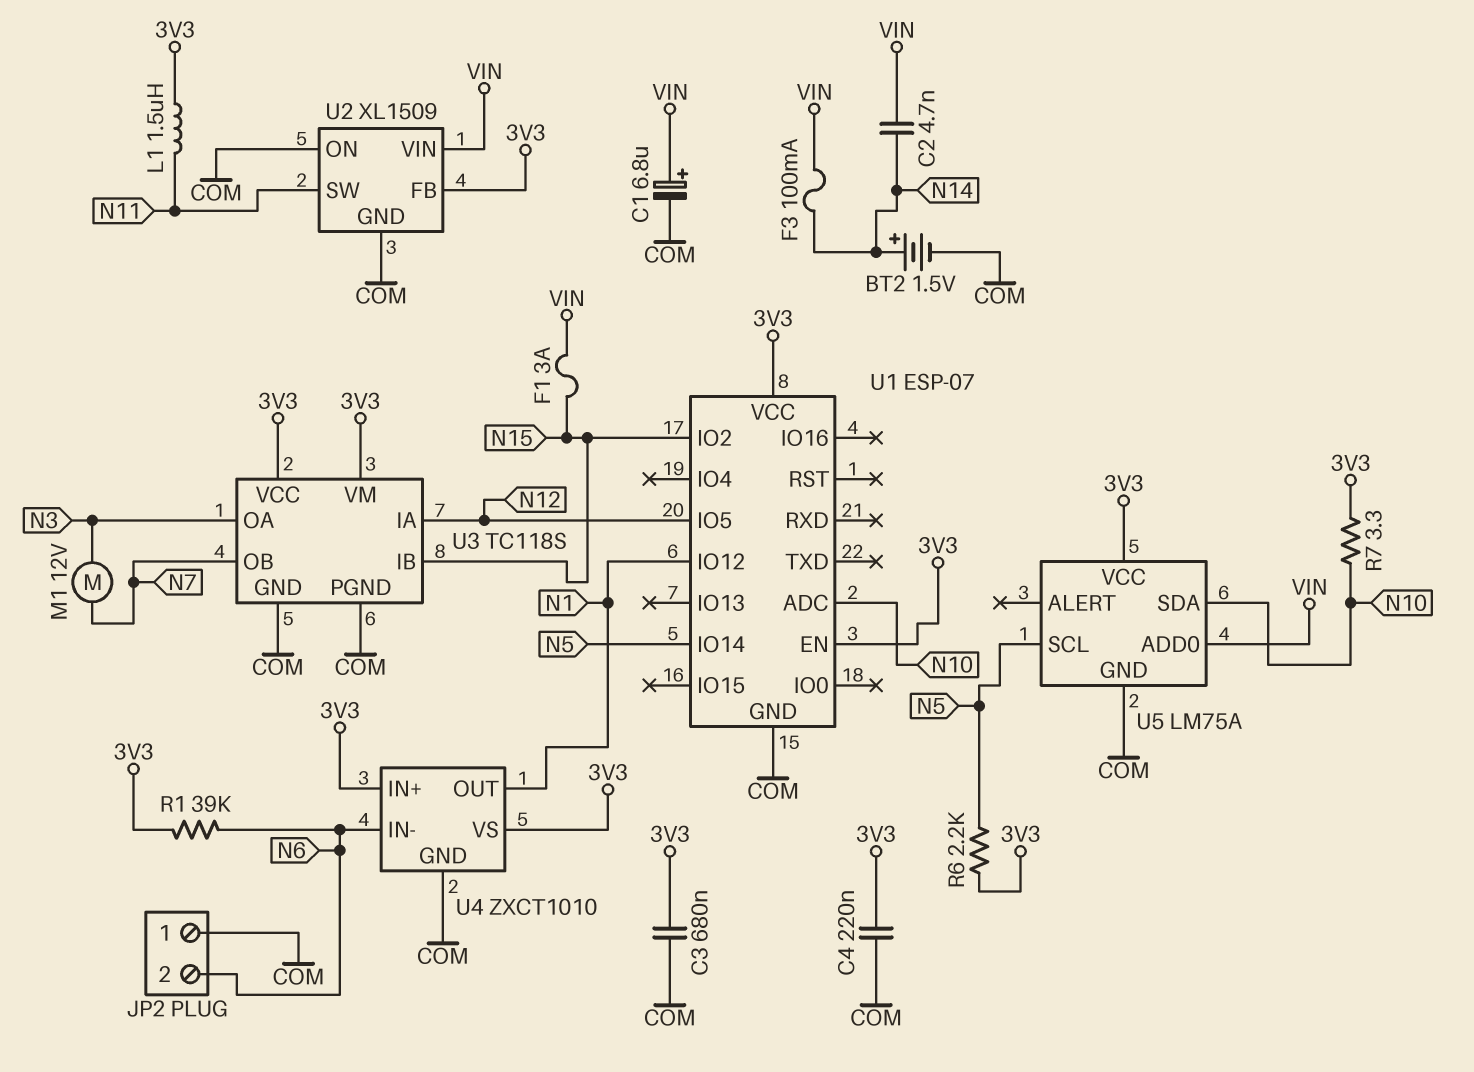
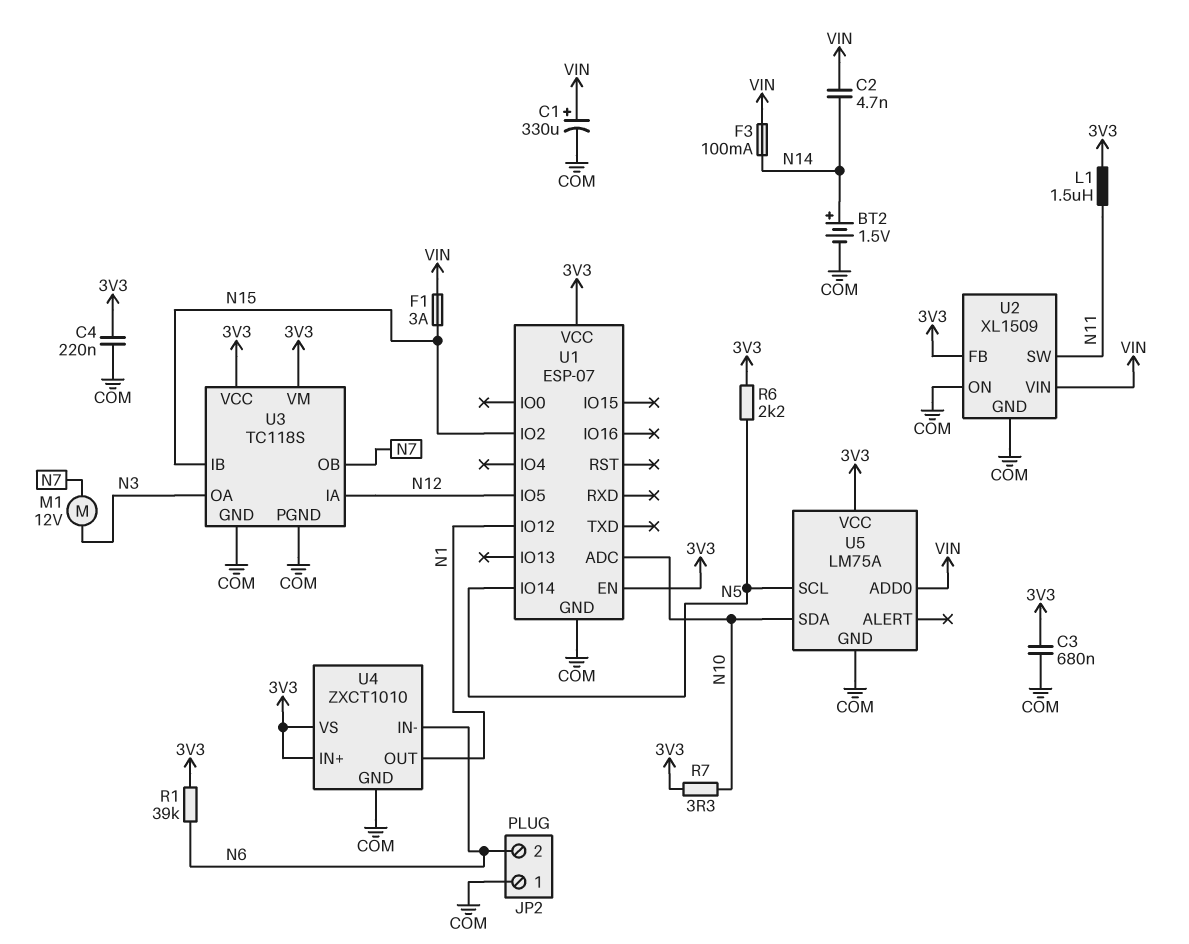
C1: 6.8uF (plus VIN, minus COM) -> 330uF (plus VIN, minus COM)

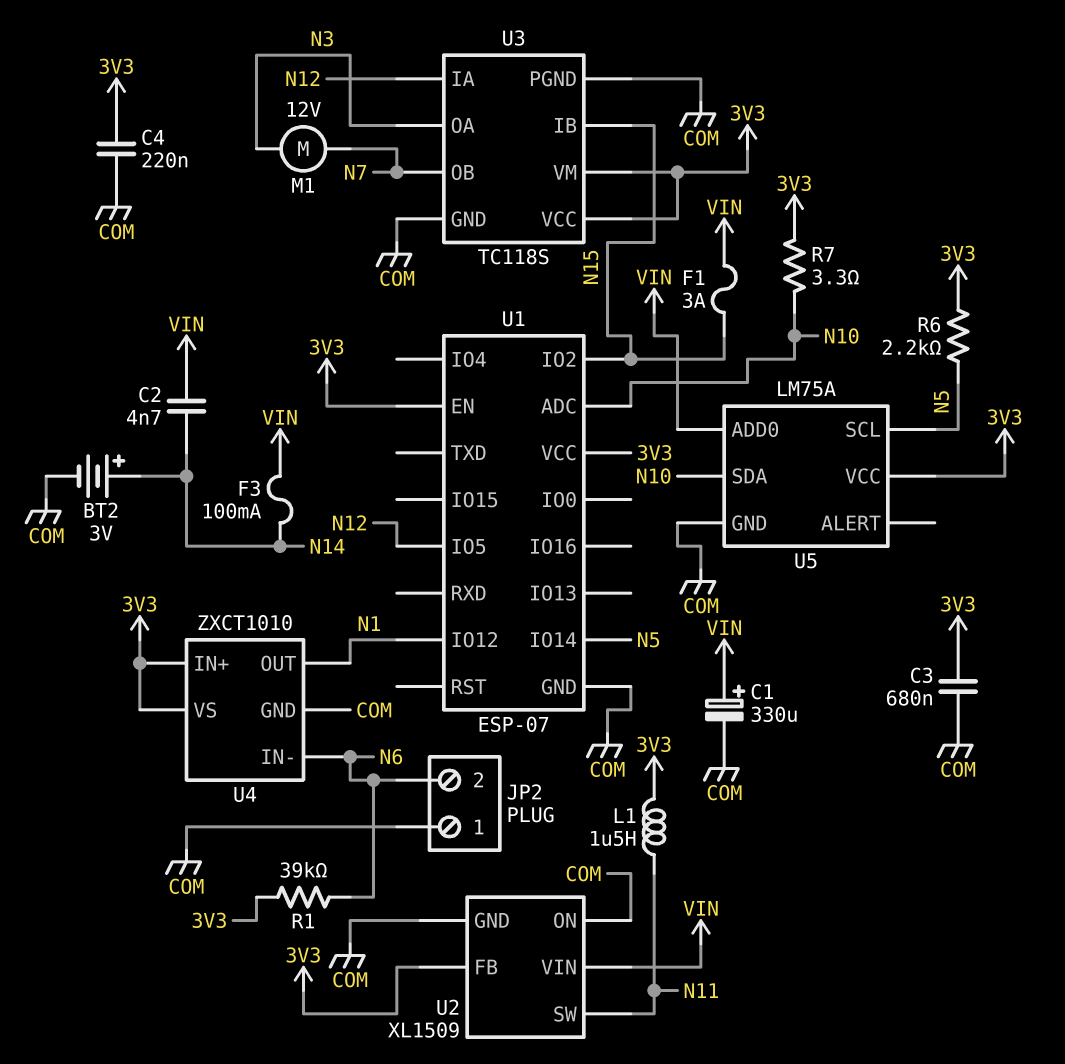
BT2: 1.5V (plus N14, minus COM) -> 3V (plus N14, minus COM)

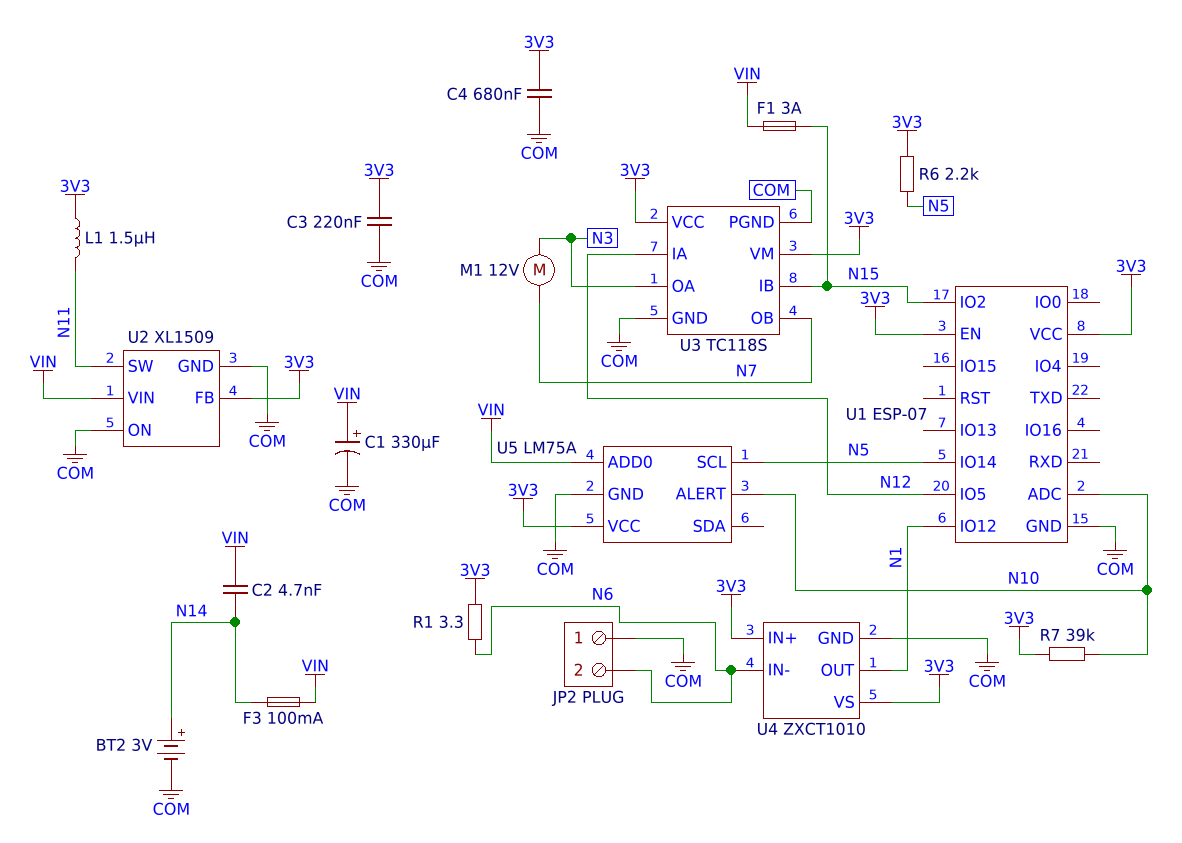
C3: 680nF (3V3, COM) -> 220nF (3V3, COM)
C4: 220nF (3V3, COM) -> 680nF (3V3, COM)
R1: 39k (3V3, N6) -> 3.3 (3V3, N6)
R7: 3.3 (3V3, N10) -> 39k (3V3, N10)
U5 pin ALERT: none -> N10
U5 pin SDA: N10 -> none

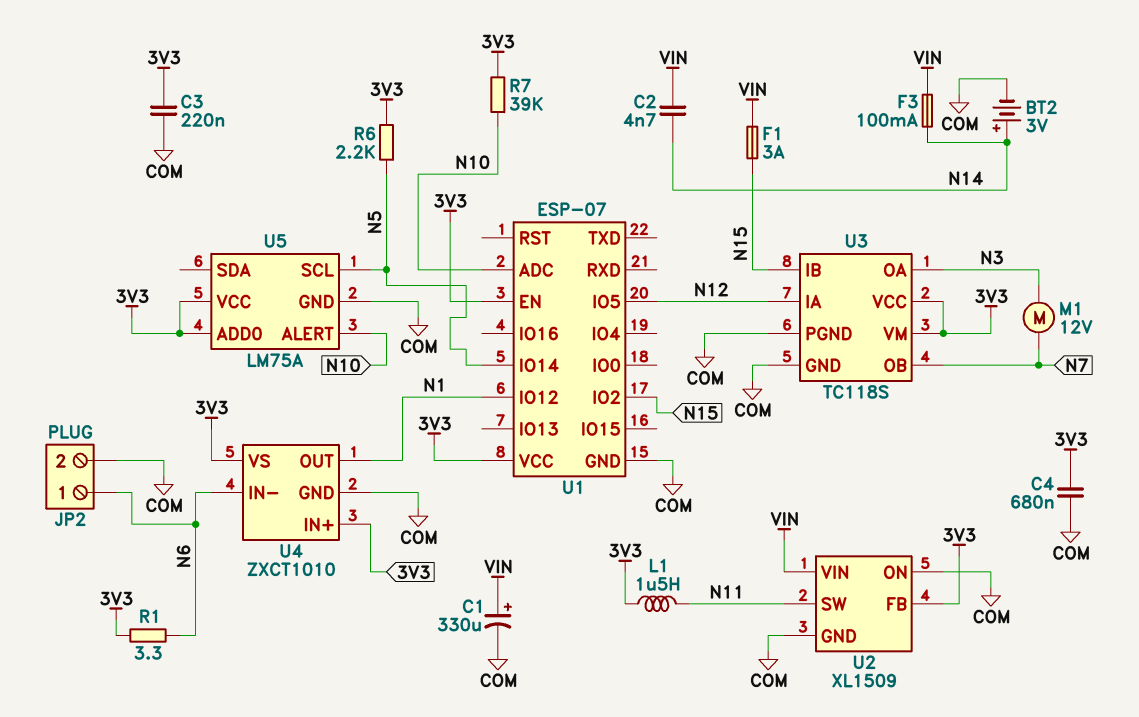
JP2 pin 1: COM -> N6
JP2 pin 2: N6 -> COM
U5 pin ADD0: VIN -> 3V3

